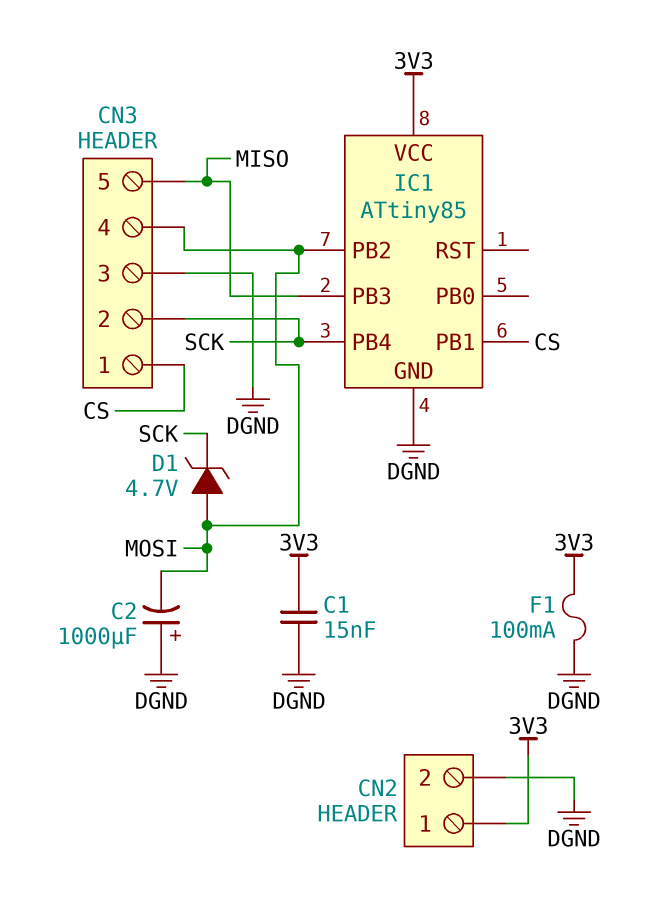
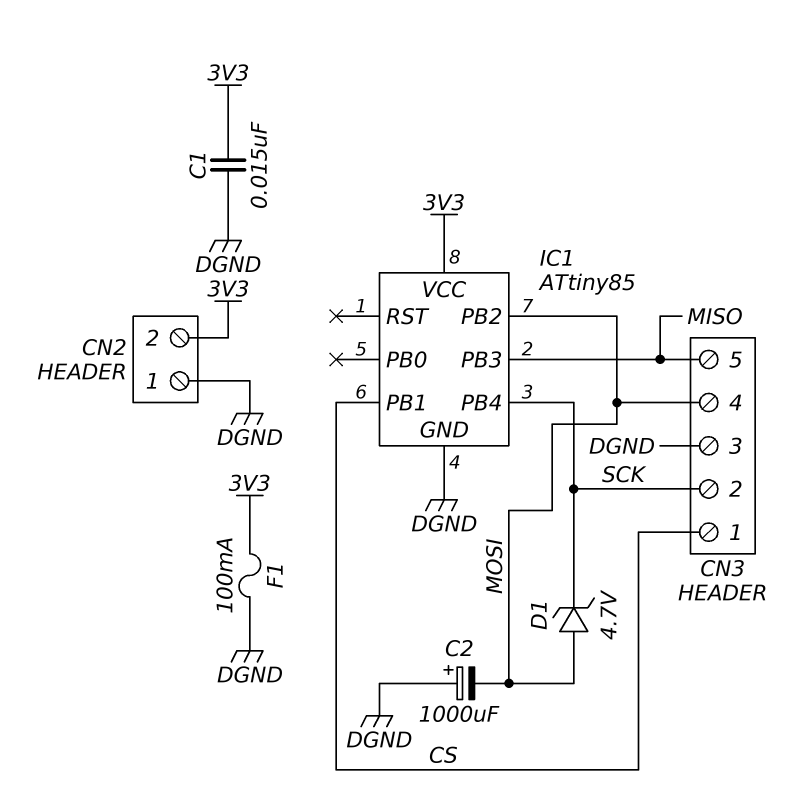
CN2 pin 1: 3V3 -> DGND
CN2 pin 2: DGND -> 3V3

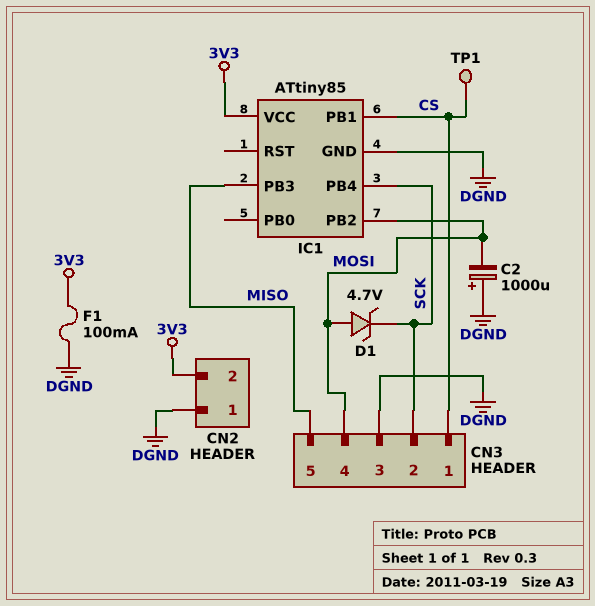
C1: 15nF (3V3, DGND) -> none
TP1: none -> test point (CS)

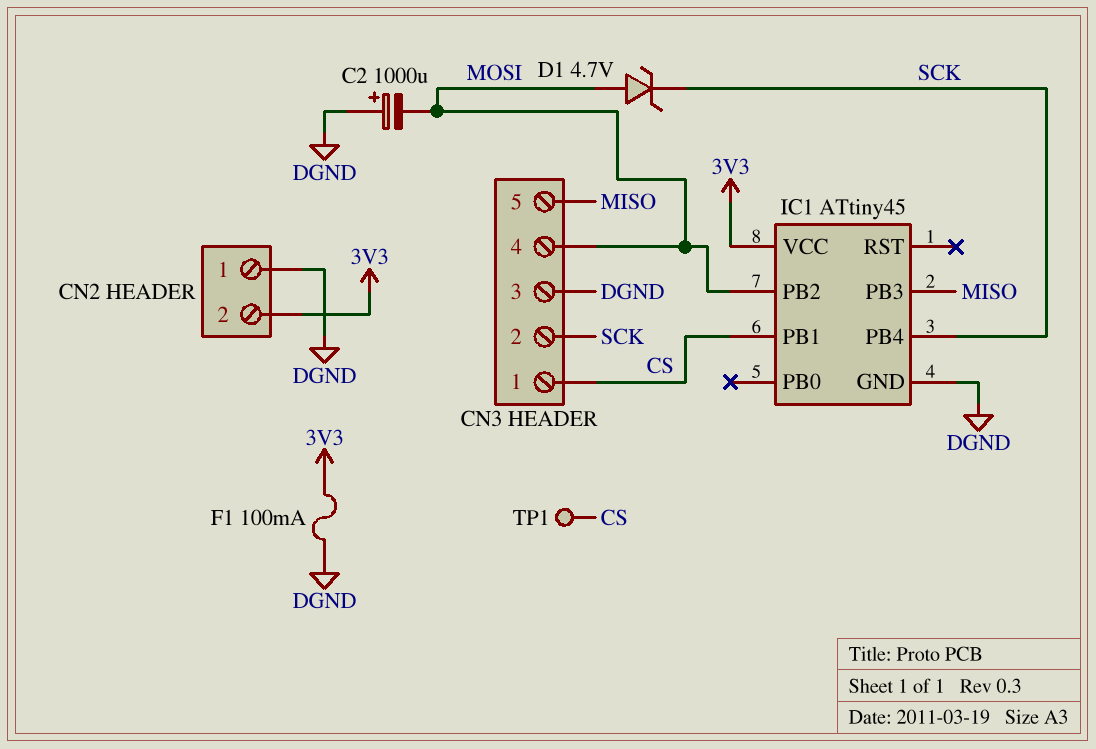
IC1: ATtiny85 -> ATtiny45

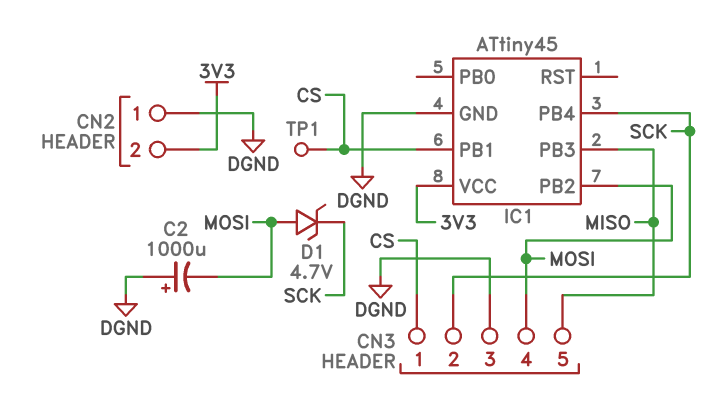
F1: 100mA (3V3, DGND) -> none

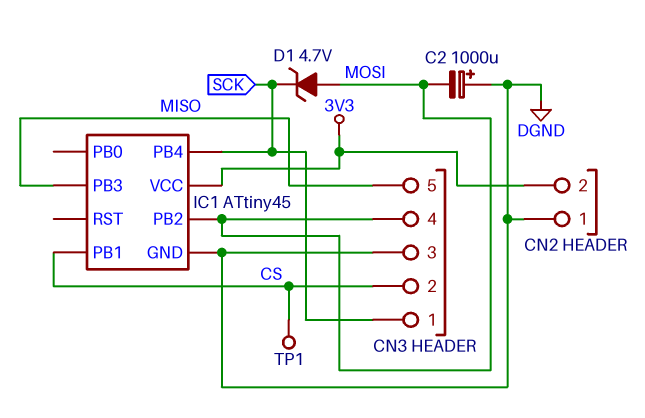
CN3 pin 1: CS -> SCK
CN3 pin 2: SCK -> CS

